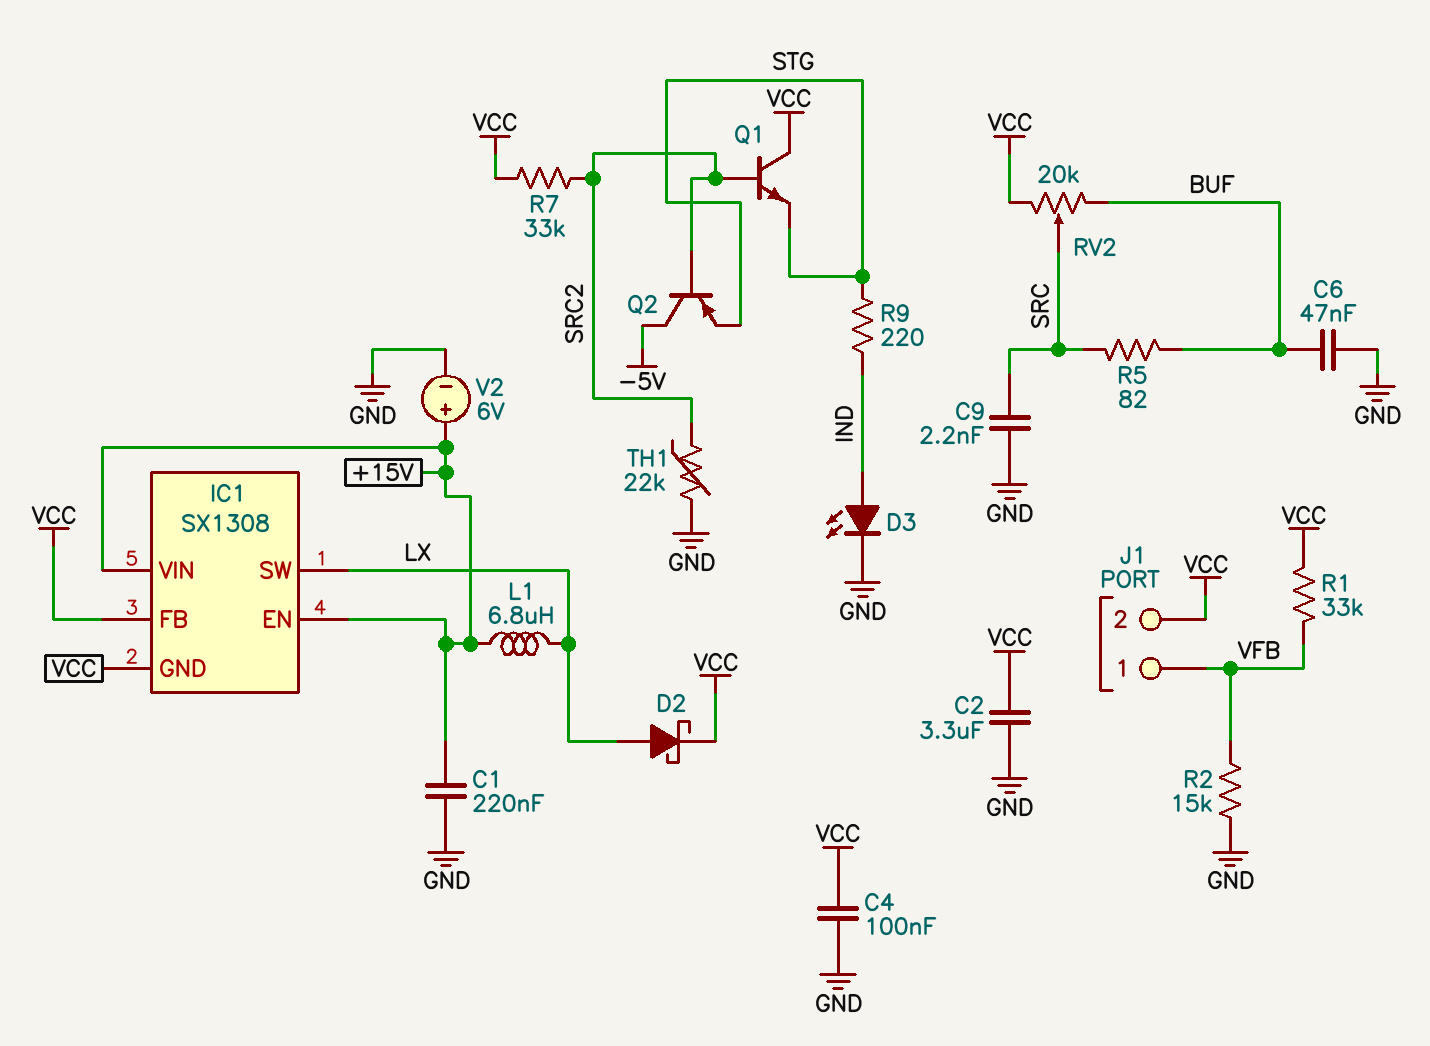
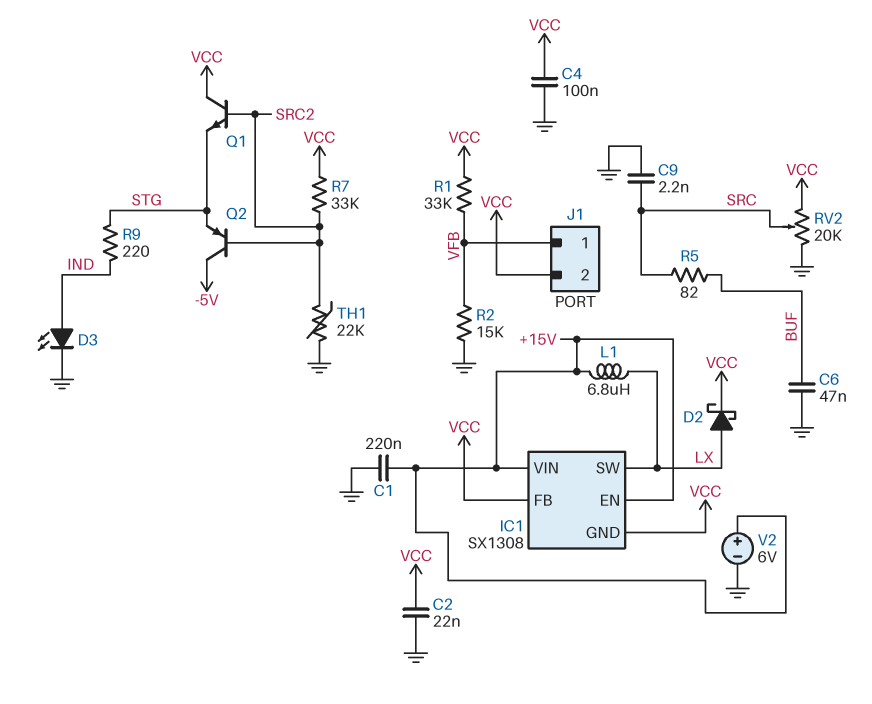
C2: 3.3uF (GND, VCC) -> 22nF (GND, VCC)
RV2: 20k (BUF, VCC, wiper SRC) -> 20k (GND, VCC, wiper SRC)

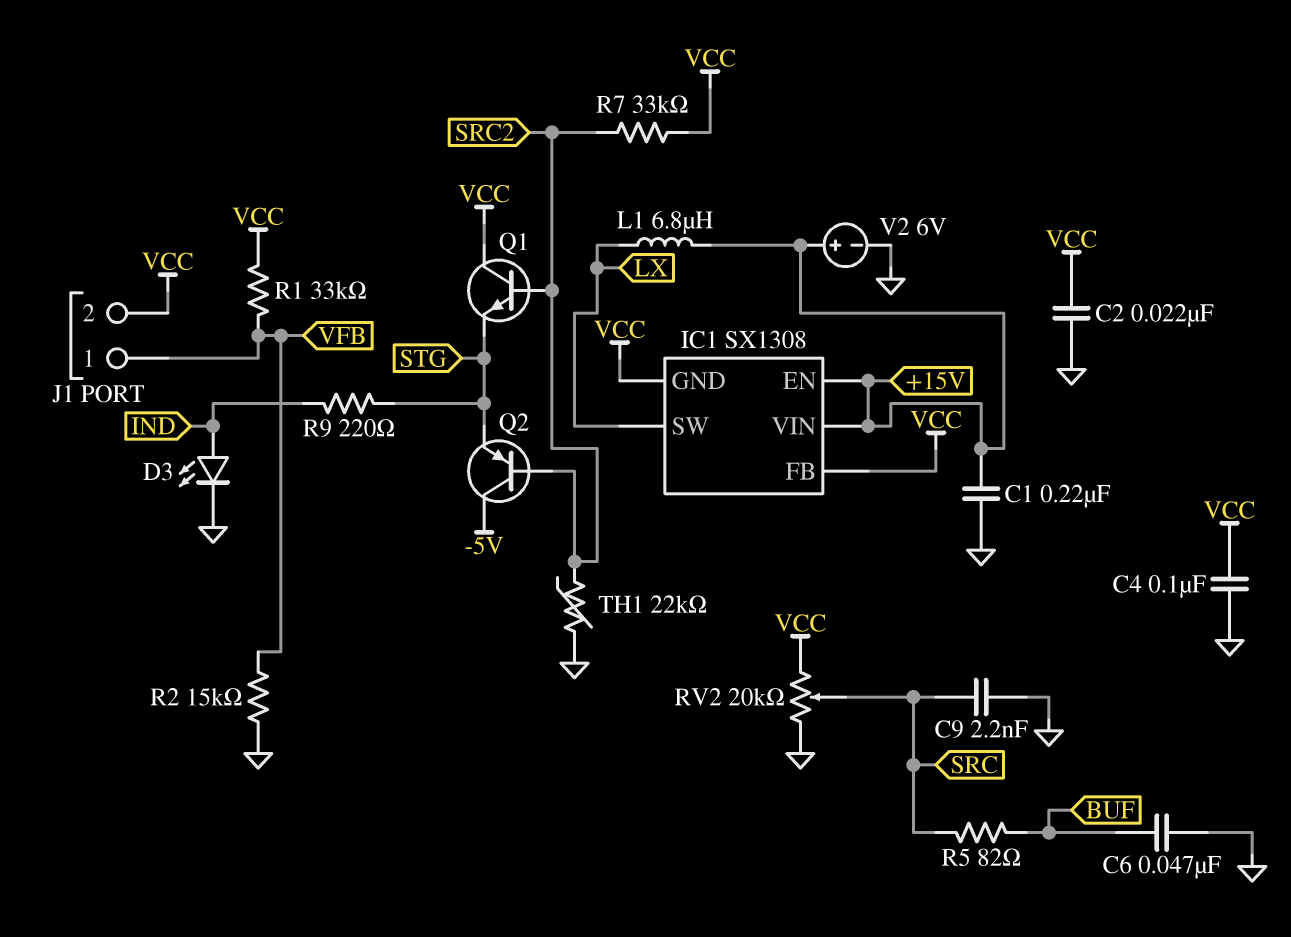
D2: schottky (A LX, K VCC) -> none

